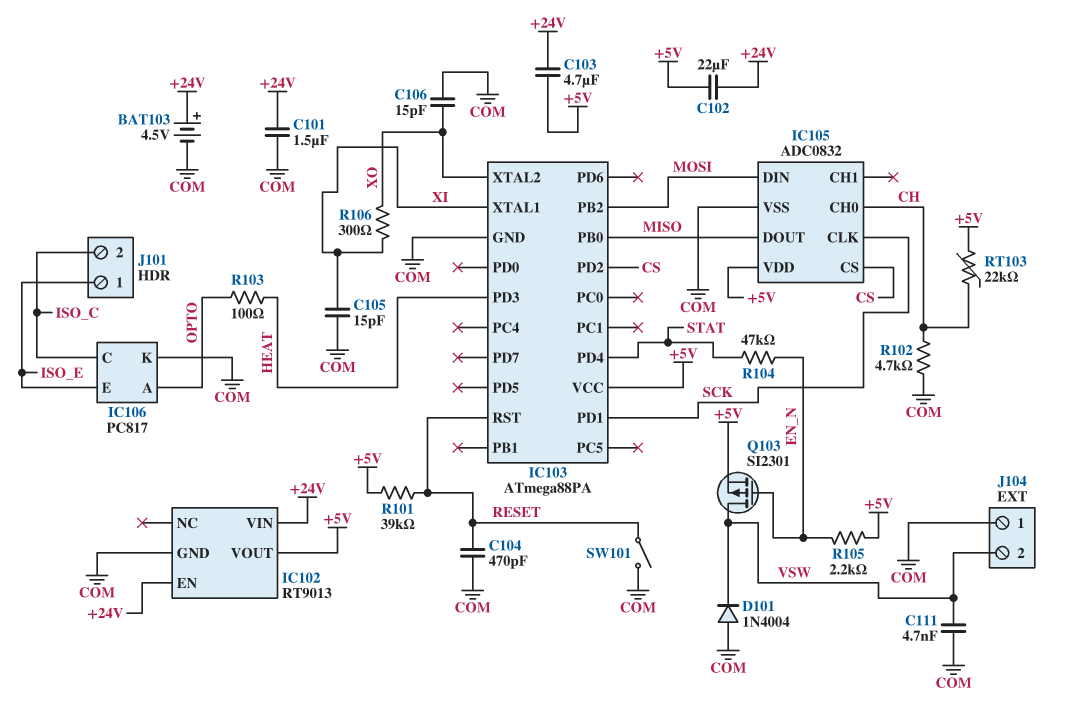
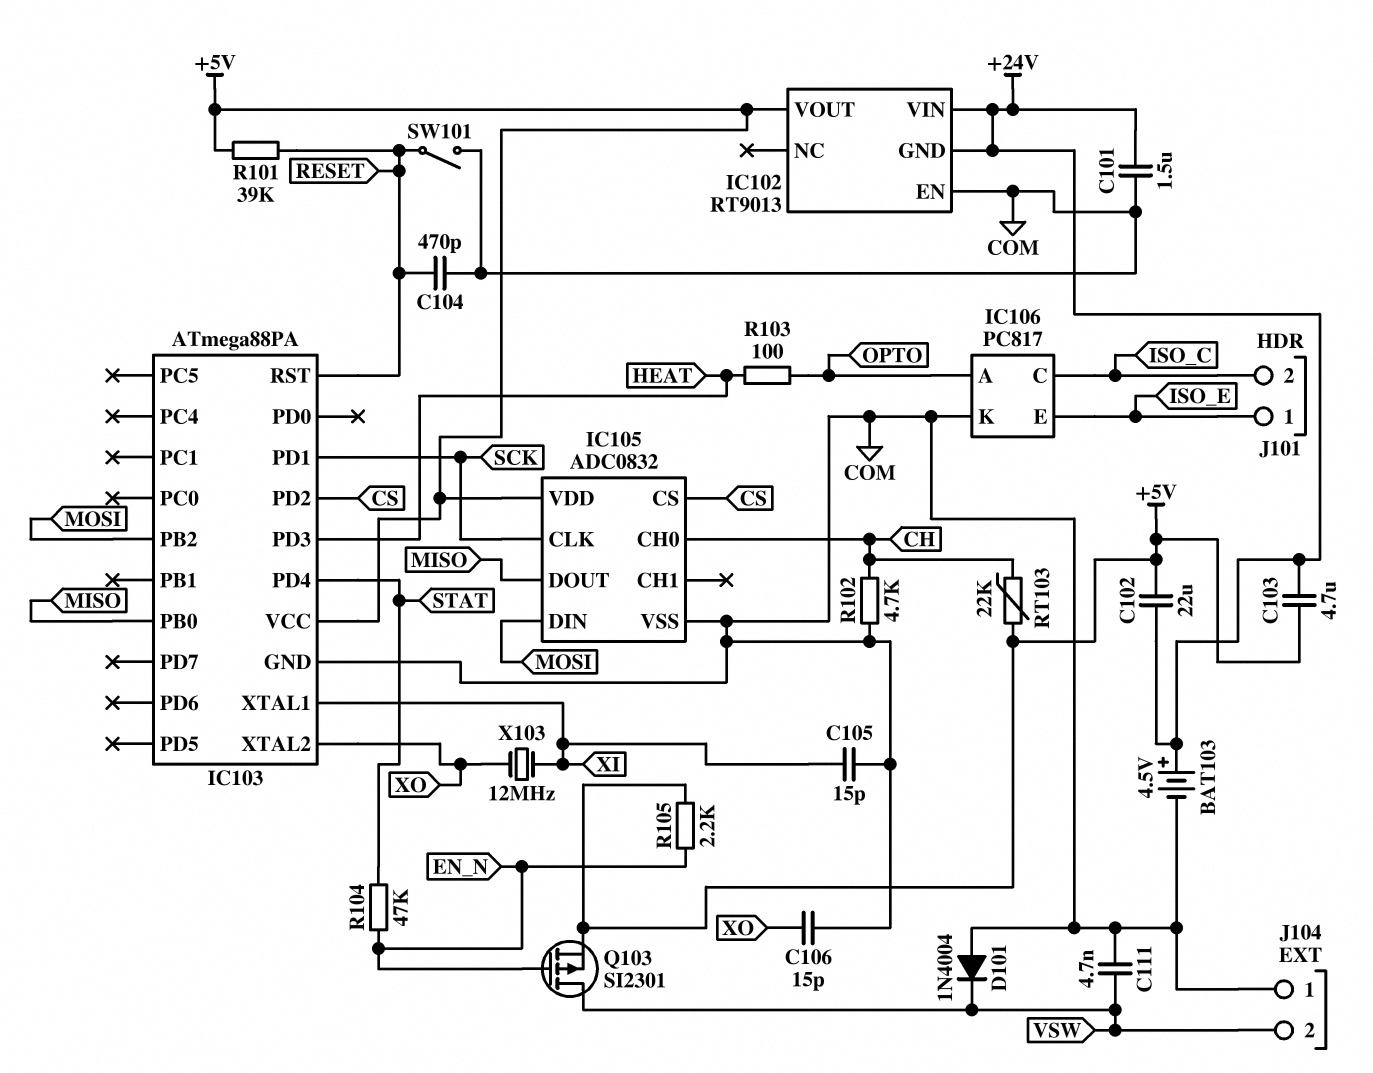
IC102 pin EN: +24V -> COM
IC102 pin GND: COM -> +24V
R106: 300 (XI, XO) -> none
X103: none -> 12MHz (XI, XO)

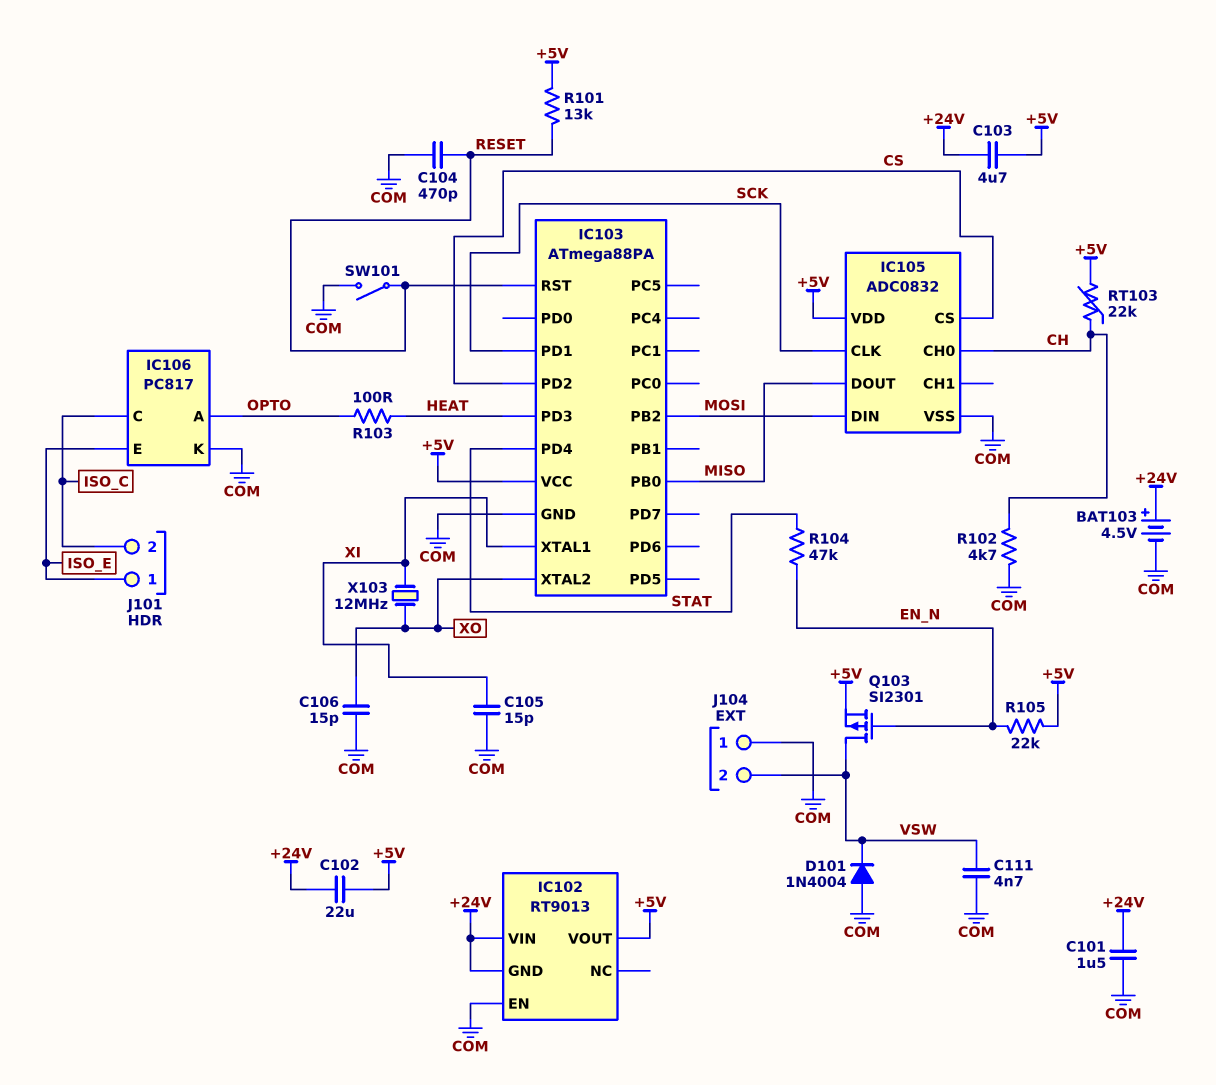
R101: 39k (+5V, RESET) -> 13k (+5V, RESET)
R105: 2.2k (+5V, EN_N) -> 22k (+5V, EN_N)

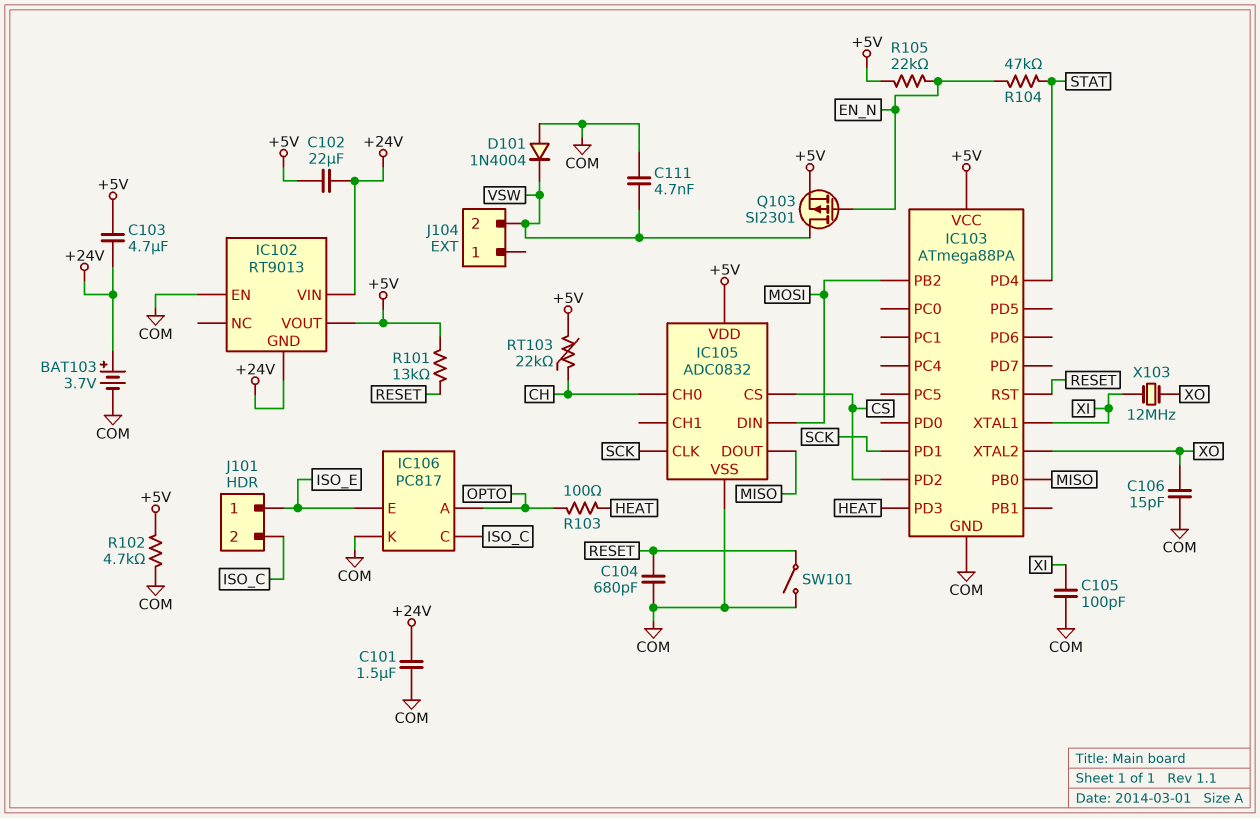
BAT103: 4.5V (plus +24V, minus COM) -> 3.7V (plus +24V, minus COM)
C104: 470pF (COM, RESET) -> 680pF (COM, RESET)
C105: 15pF (COM, XI) -> 100pF (COM, XI)
J104 pin 1: COM -> none
R102: 4.7k (CH, COM) -> 4.7k (+5V, COM)

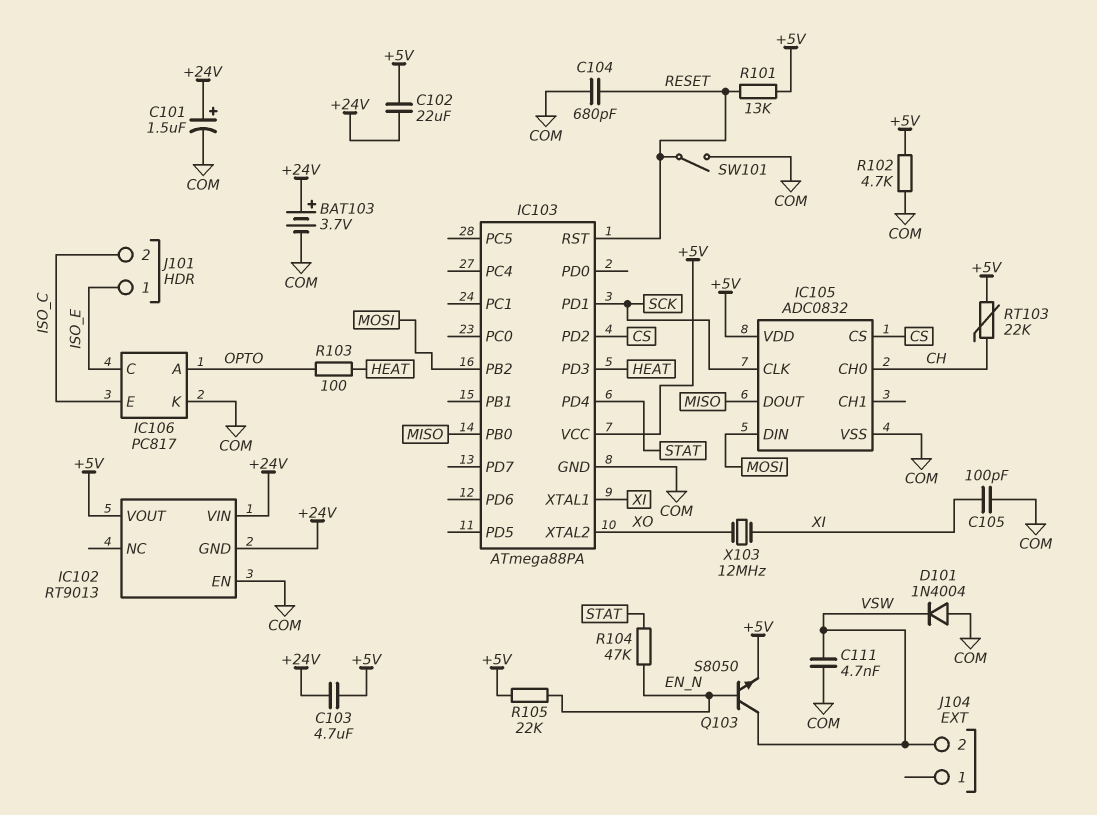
C101: 1.5uF (+24V, COM) -> 1.5uF (plus +24V, minus COM)
C106: 15pF (COM, XO) -> none
IC106 pin C: ISO_C -> ISO_E
IC106 pin E: ISO_E -> ISO_C
Q103: PMOS SI2301 (G EN_N, D VSW, S +5V) -> NPN S8050 (B EN_N, C VSW, E +5V)

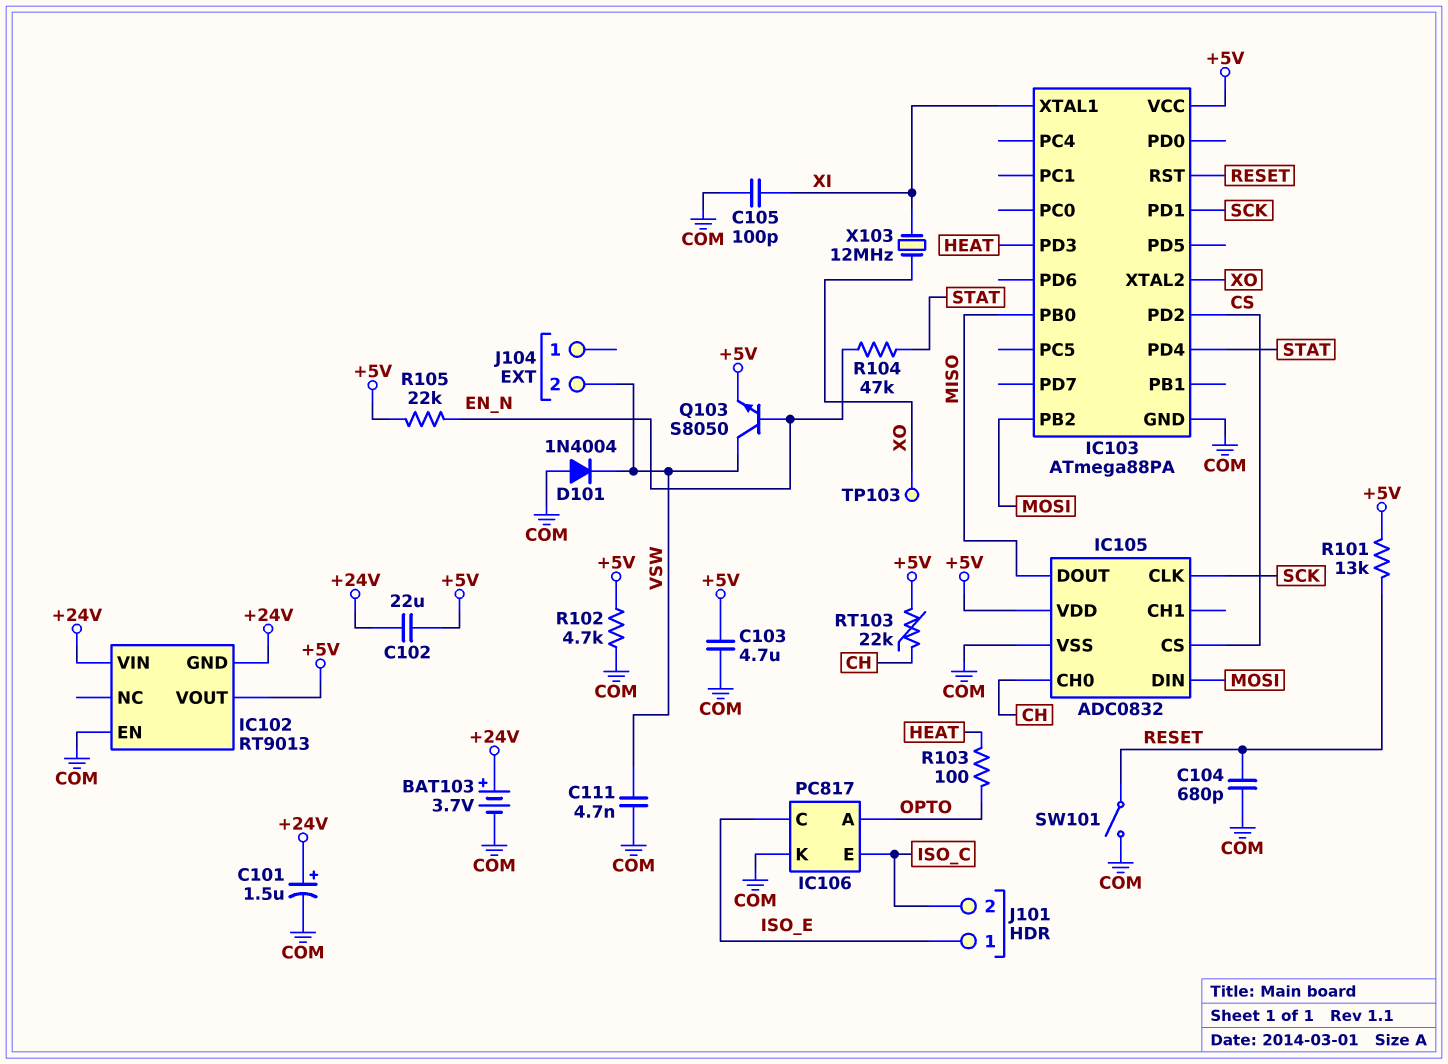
C103: 4.7uF (+5V, +24V) -> 4.7uF (+5V, COM)
TP103: none -> test point (XO)

